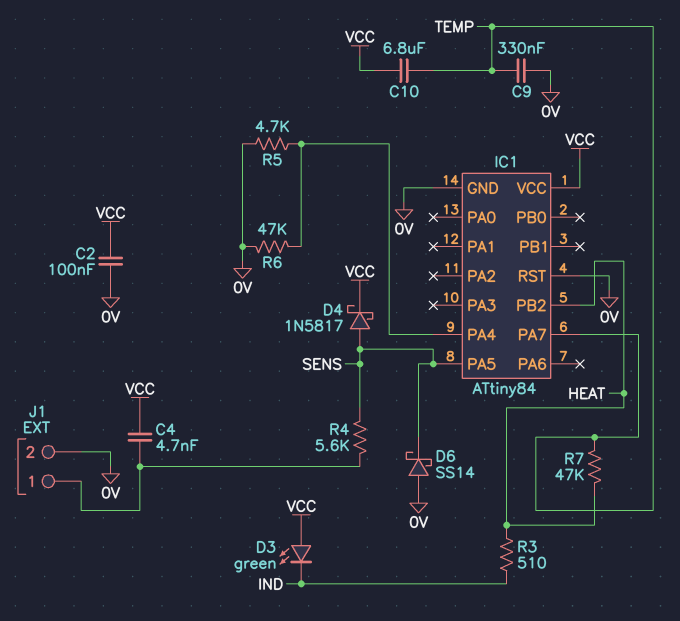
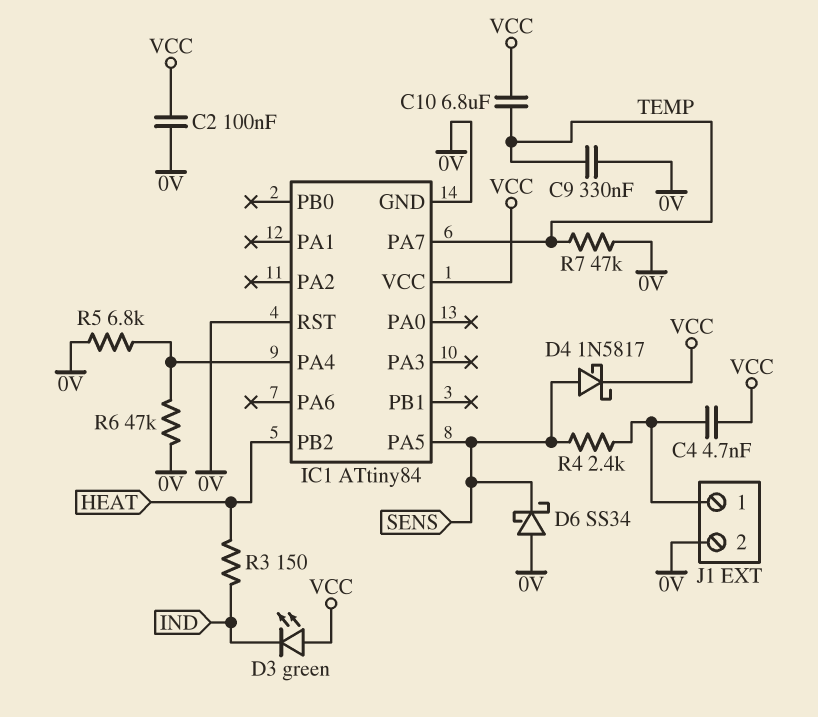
D6: schottky SS14 (A 0V, K SENS) -> schottky SS34 (A 0V, K SENS)
R3: 510 (HEAT, IND) -> 150 (HEAT, IND)
R4: 5.6k (J1/1, SENS) -> 2.4k (J1/1, SENS)
R5: 4.7k (0V, IC1/PA4) -> 6.8k (0V, IC1/PA4)
R7: 47k (HEAT, TEMP) -> 47k (0V, TEMP)

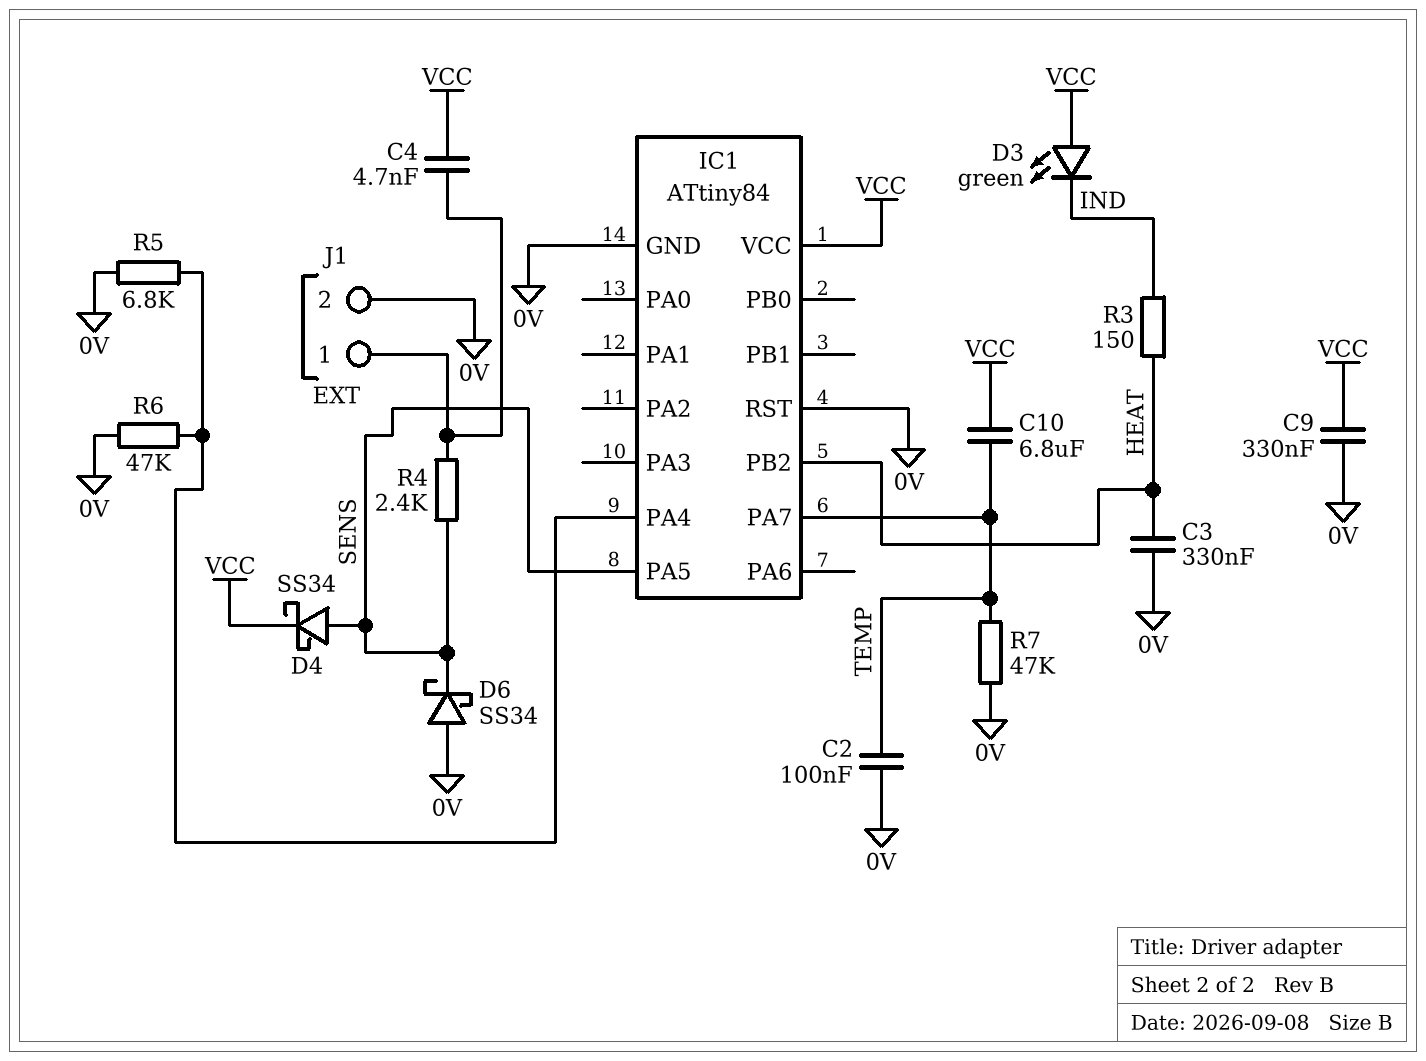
C2: 100nF (0V, VCC) -> 100nF (0V, TEMP)
C3: none -> 330nF (0V, HEAT)
C9: 330nF (0V, TEMP) -> 330nF (0V, VCC)
D4: schottky 1N5817 (A SENS, K VCC) -> schottky SS34 (A SENS, K VCC)

